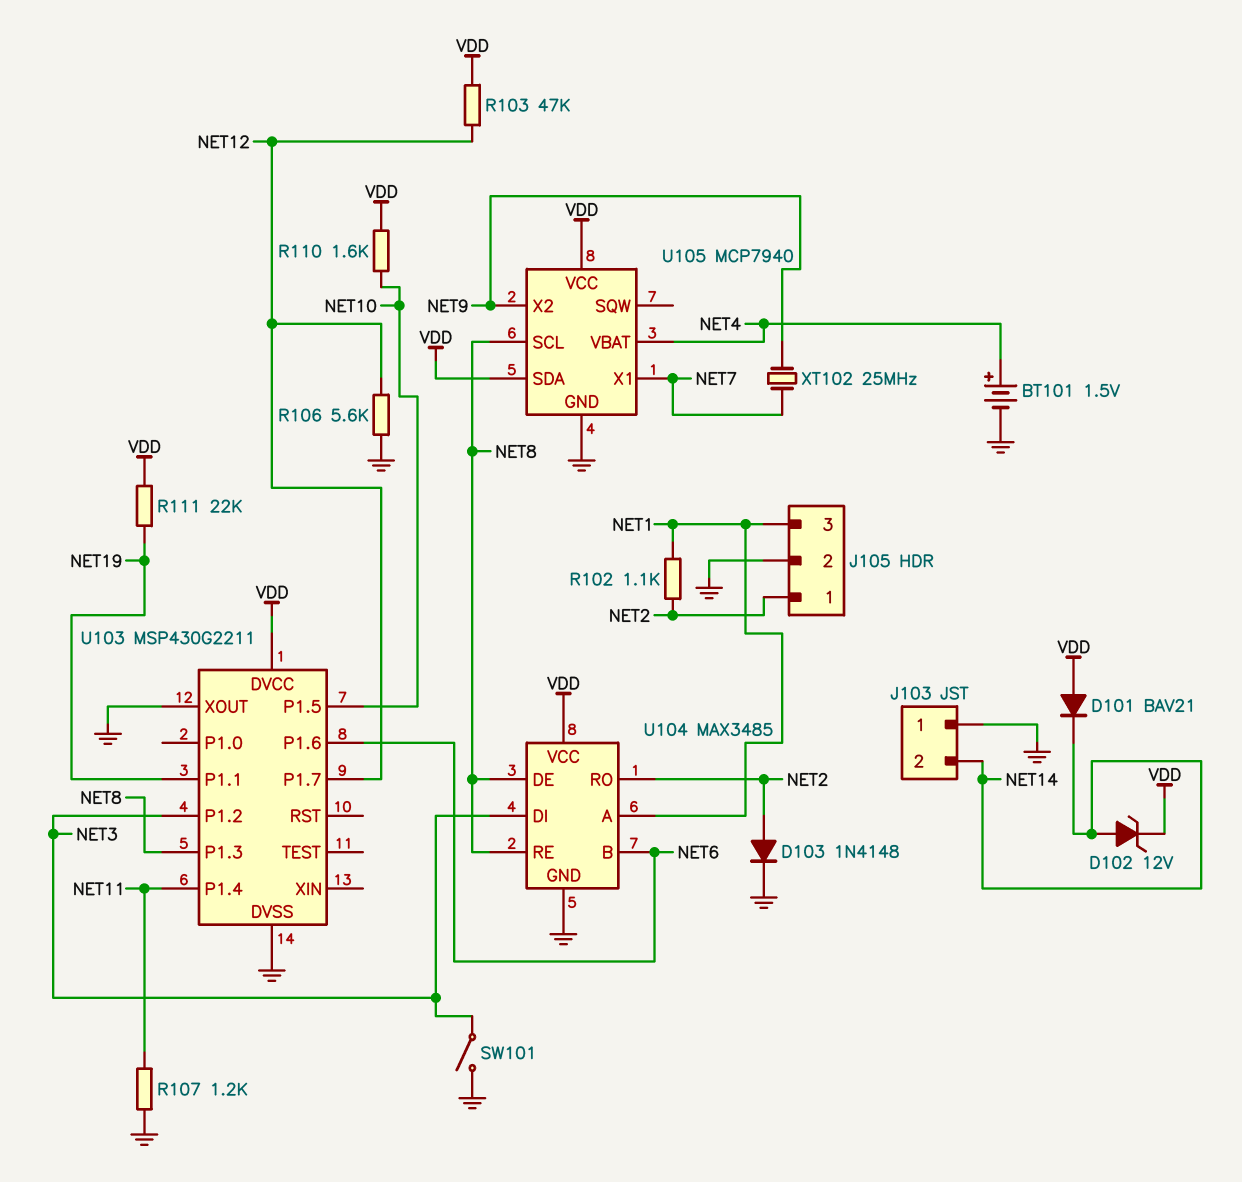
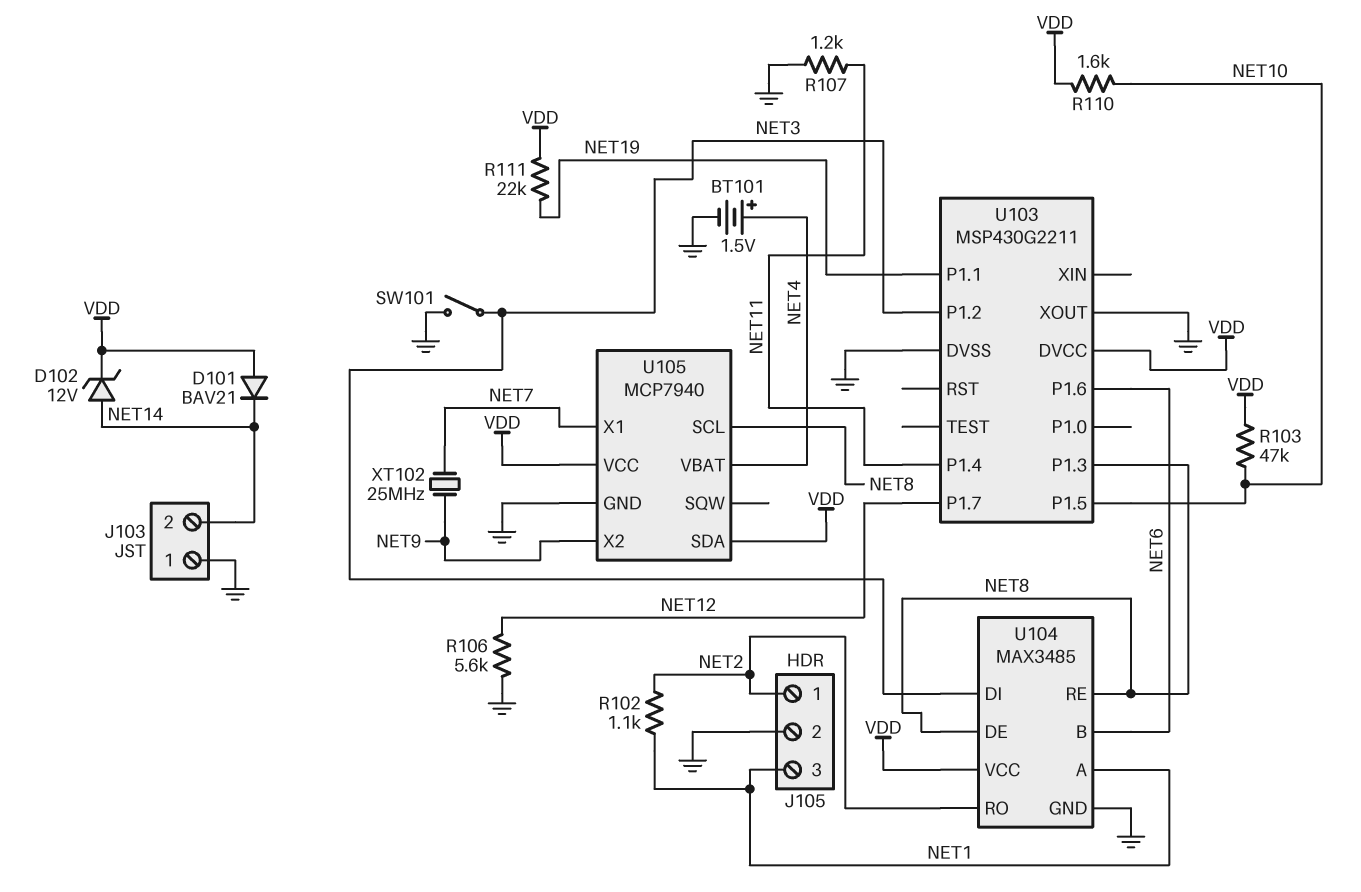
D103: diode 1N4148 (A NET2, K GND) -> none
R103: 47k (NET12, VDD) -> 47k (NET10, VDD)

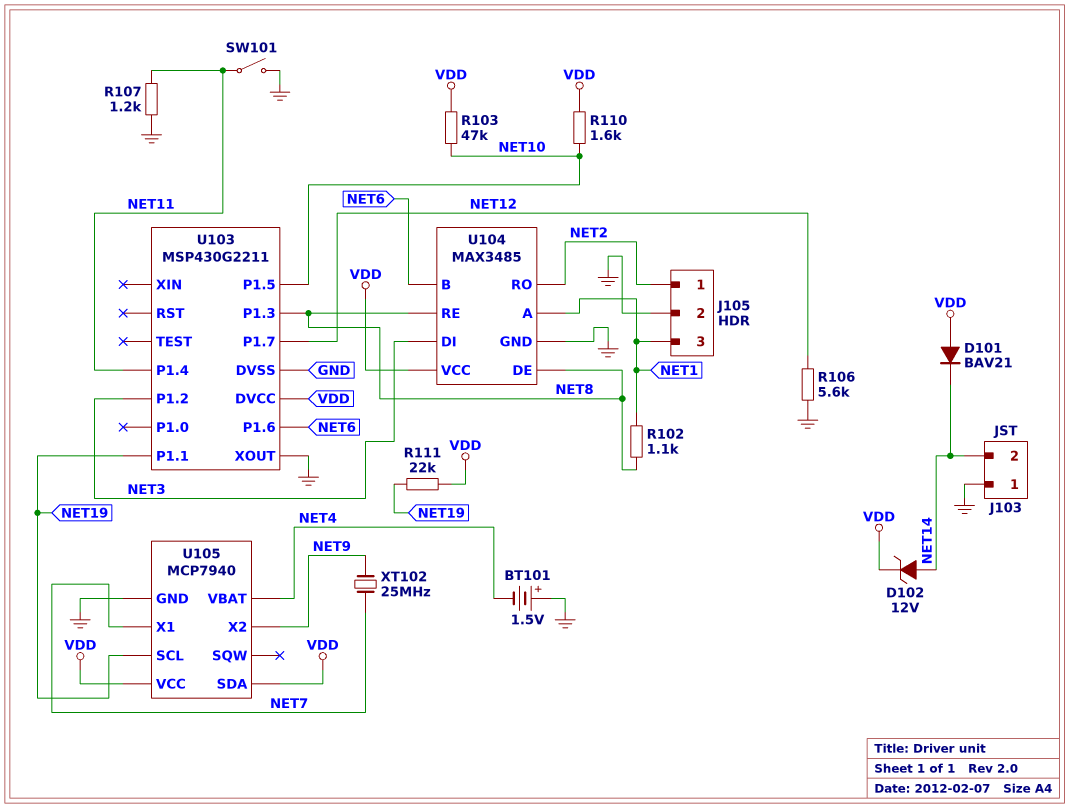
BT101: 1.5V (plus NET4, minus GND) -> 1.5V (plus GND, minus NET4)
R102: 1.1k (NET1, NET2) -> 1.1k (NET1, NET8)
SW101: switch (GND, NET3) -> switch (GND, NET11)
U105 pin SCL: NET8 -> NET19

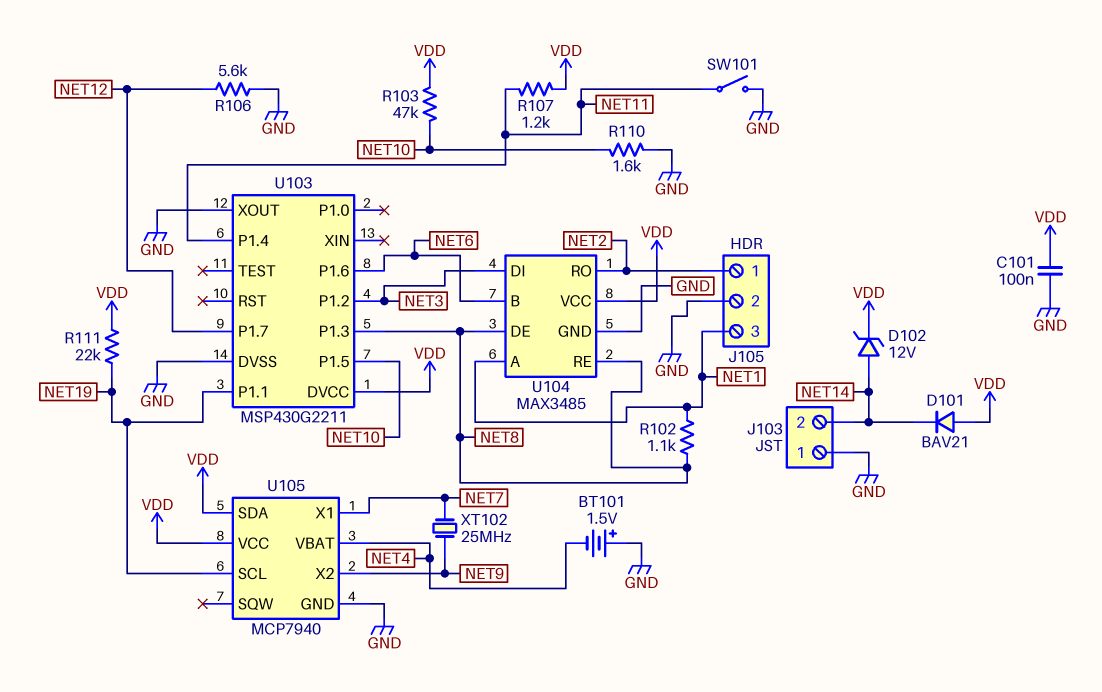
C101: none -> 100nF (GND, VDD)
R107: 1.2k (GND, NET11) -> 1.2k (NET11, VDD)
R110: 1.6k (NET10, VDD) -> 1.6k (GND, NET10)

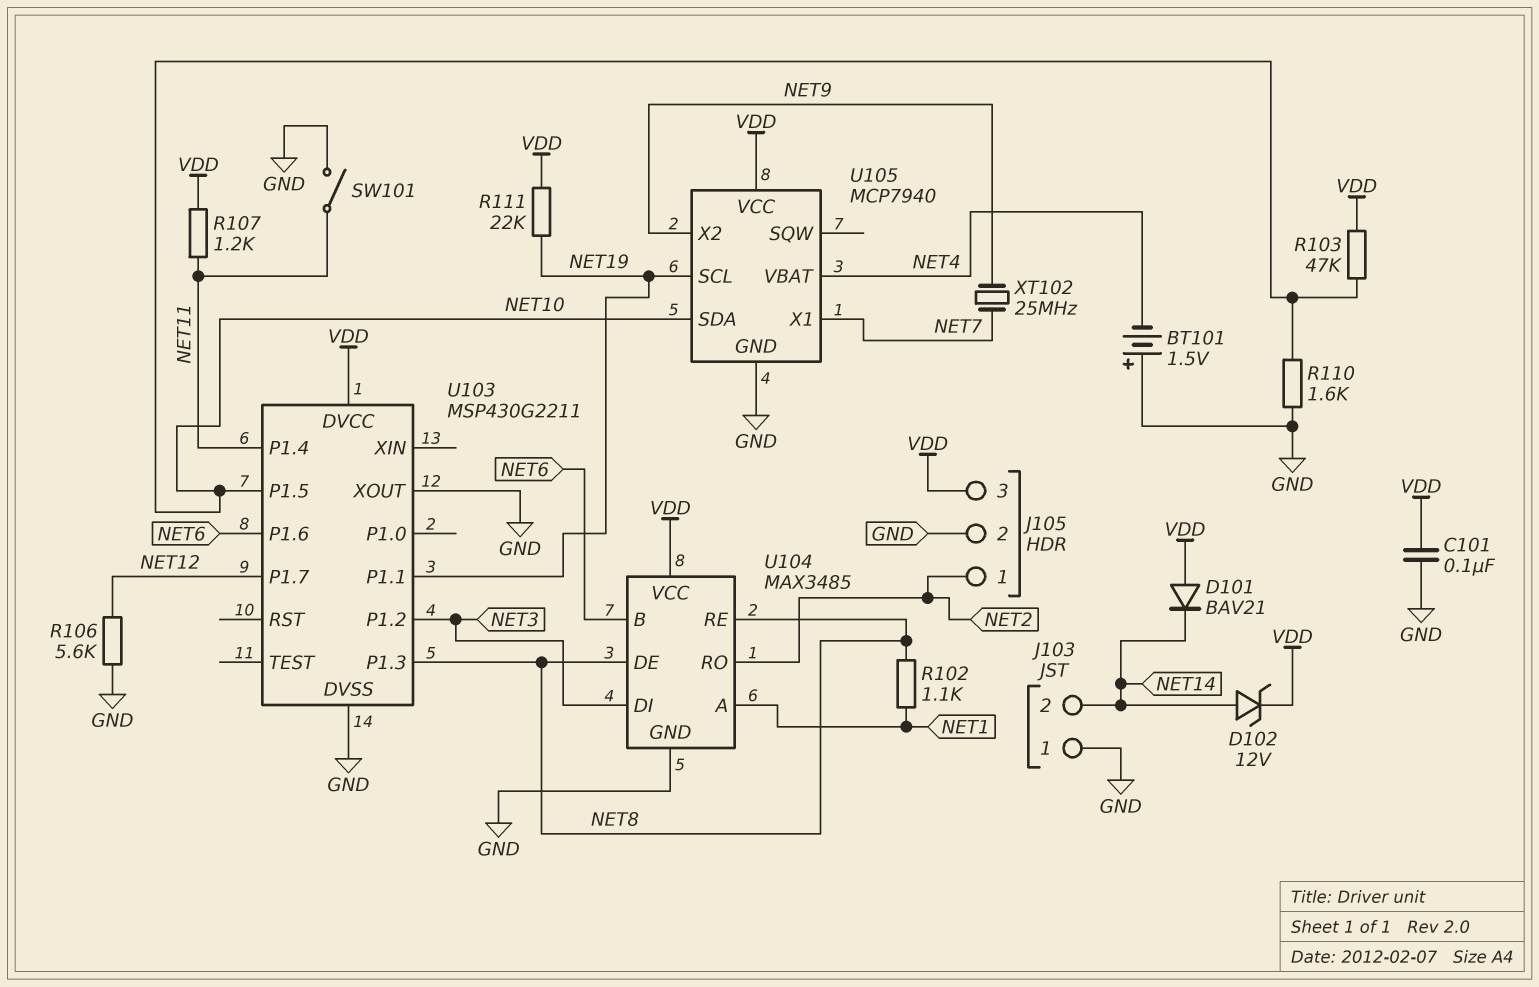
J105 pin 3: NET1 -> VDD
U105 pin SDA: VDD -> NET10

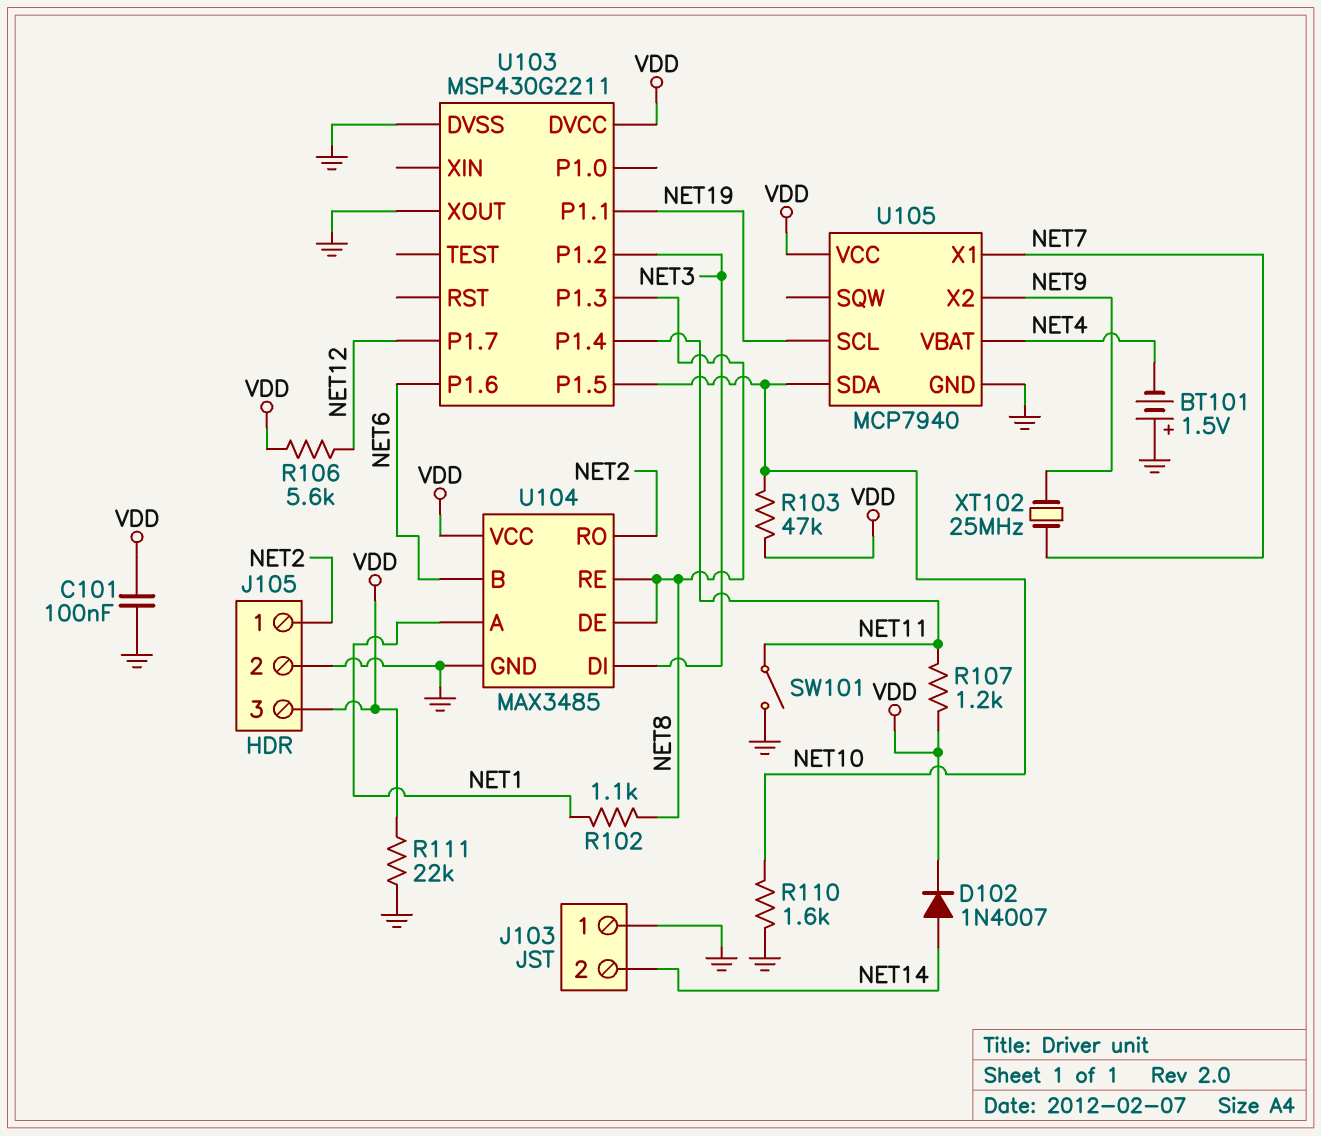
D101: diode BAV21 (A VDD, K NET14) -> none
D102: zener 12V (A NET14, K VDD) -> diode 1N4007 (A NET14, K VDD)
R106: 5.6k (GND, NET12) -> 5.6k (NET12, VDD)
R111: 22k (NET19, VDD) -> 22k (GND, VDD)

